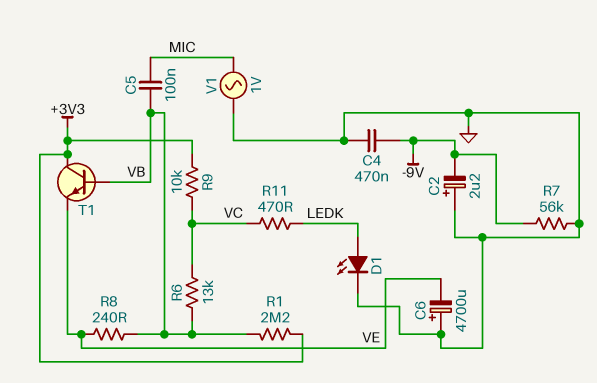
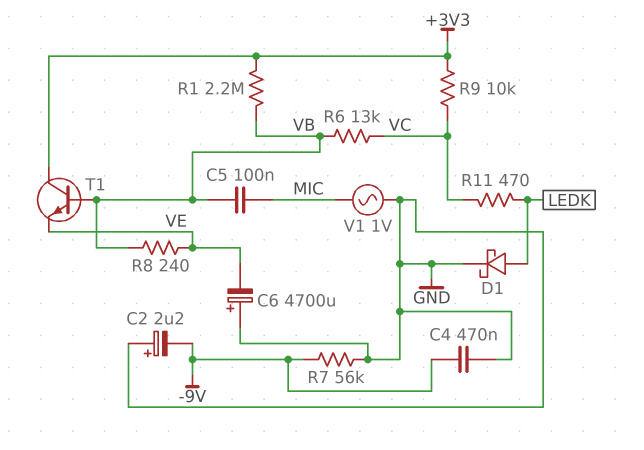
D1: LED (A LEDK, K GND) -> schottky (A LEDK, K GND)

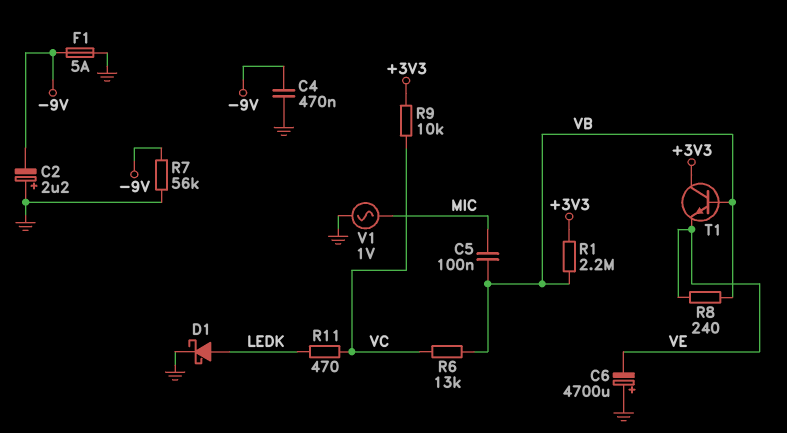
F1: none -> 5A (-9V, GND)

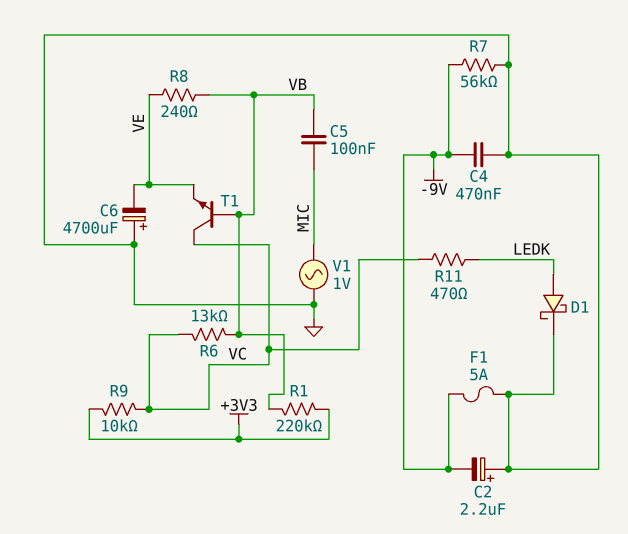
R1: 2.2M (+3V3, VB) -> 220k (+3V3, VB)
T1: NPN (B VB, C +3V3, E VE) -> NPN (B VB, C VC, E VE)

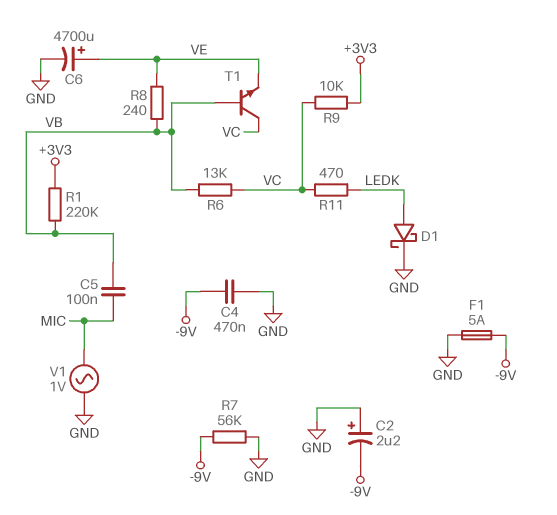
C6: 4700uF (plus GND, minus VE) -> 4700uF (plus VE, minus GND)

